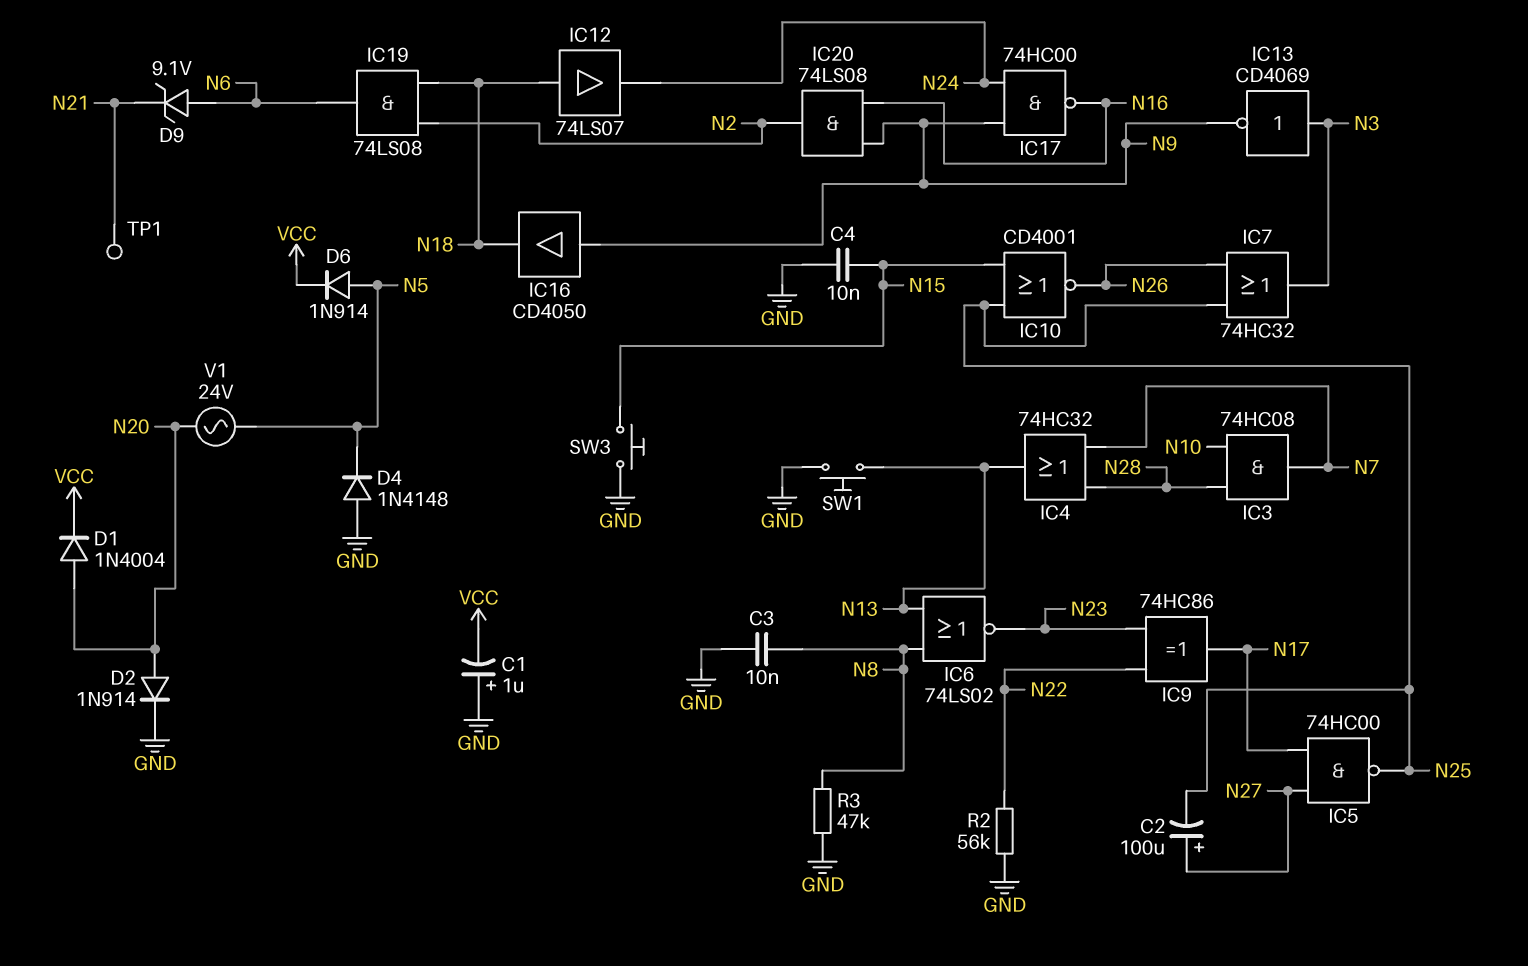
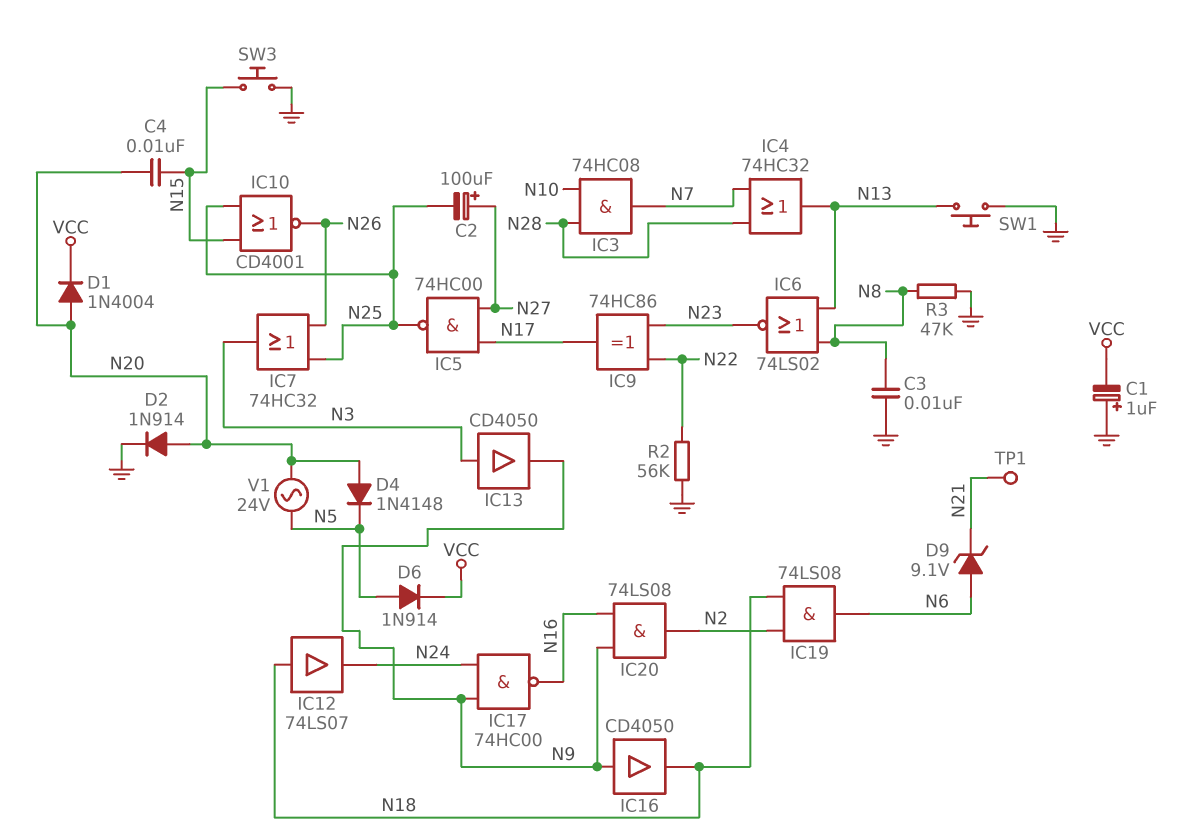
C4: 10nF (GND, N15) -> 10nF (N15, N20)
D4: diode 1N4148 (A GND, K N5) -> diode 1N4148 (A N20, K N5)
IC13: NOT CD4069 (in N3, out N9) -> buffer CD4050 (in N3, out N9)

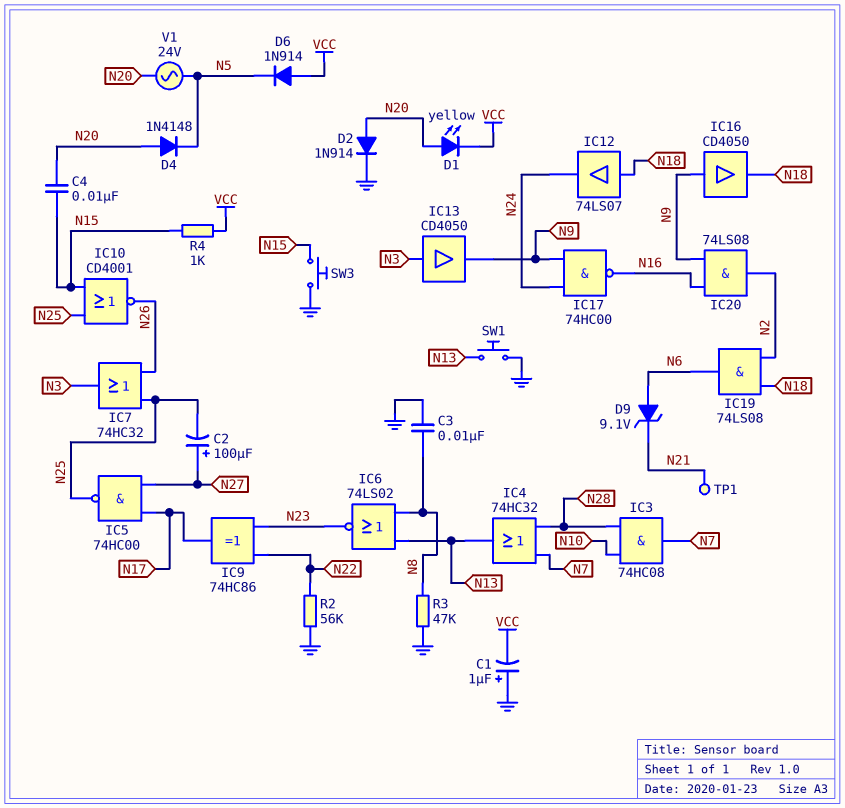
D1: diode 1N4004 (A N20, K VCC) -> LED yellow (A N20, K VCC)
D6: diode 1N914 (A N5, K VCC) -> diode 1N914 (A VCC, K N5)
R4: none -> 1k (N15, VCC)

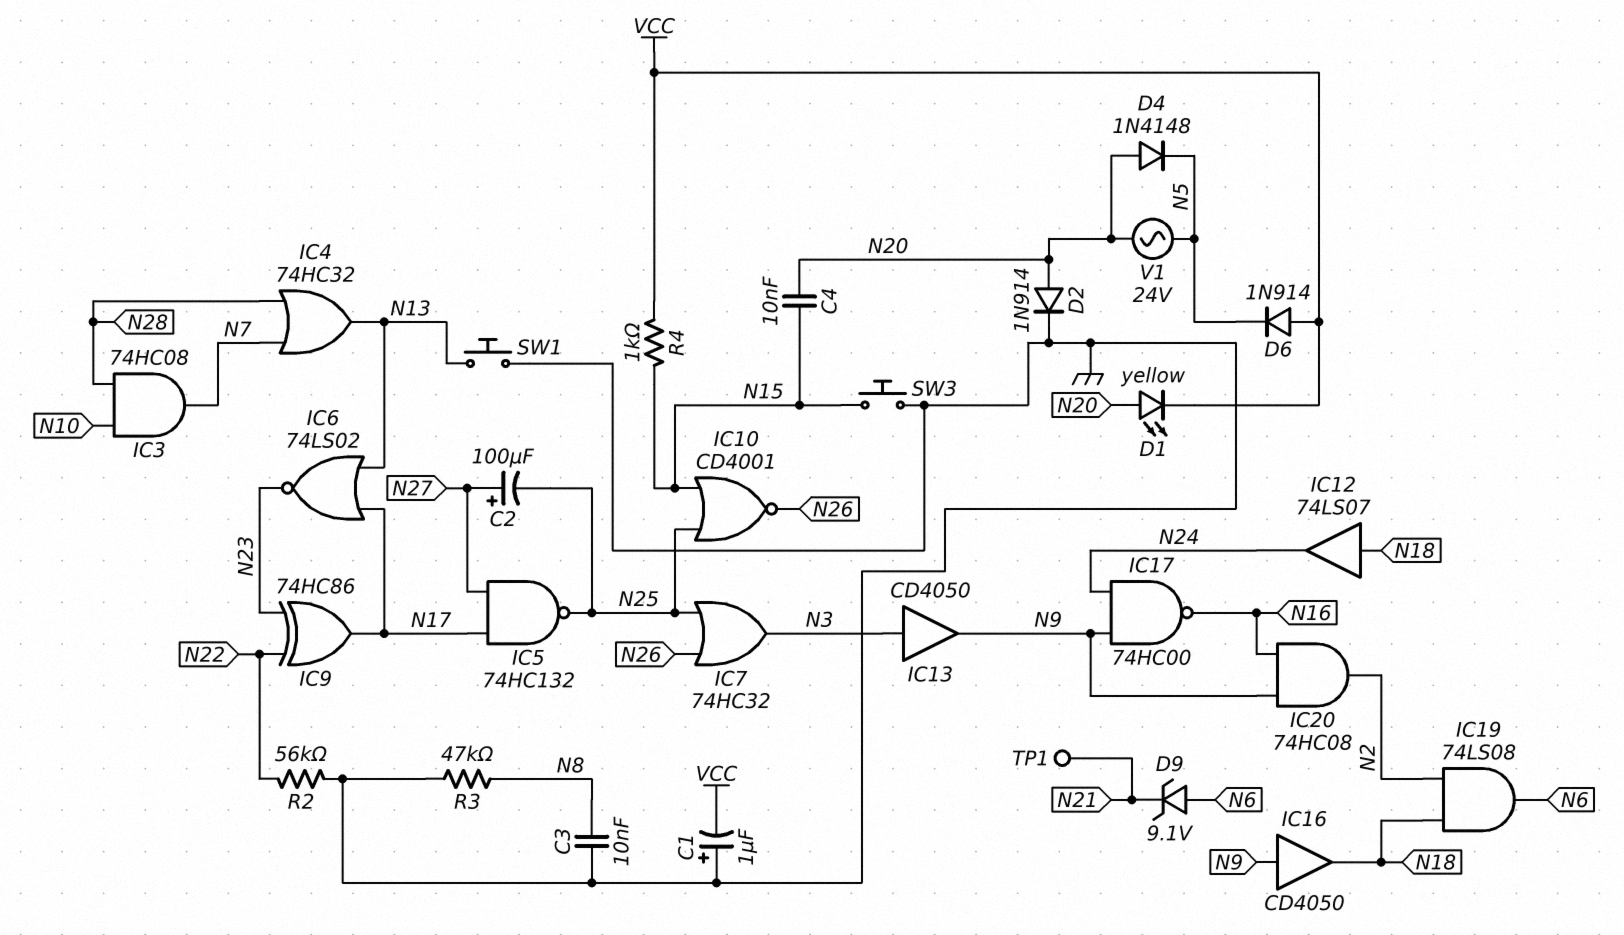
IC5: NAND 74HC00 (in N17, in N27, out N25) -> NAND 74HC132 (in N17, in N27, out N25)
IC6: NOR 74LS02 (in N8, in N13, out N23) -> NOR 74LS02 (in N13, in N17, out N23)
IC20: AND 74LS08 (in N9, in N16, out N2) -> AND 74HC08 (in N9, in N16, out N2)

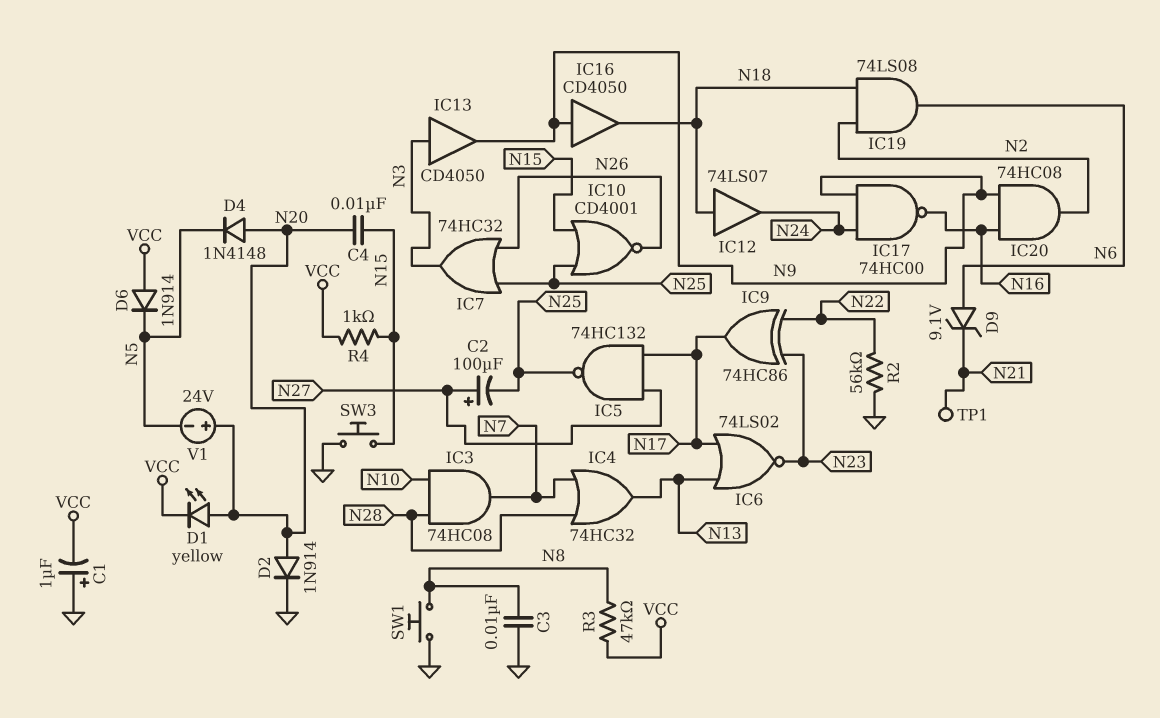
R3: 47k (GND, N8) -> 47k (N8, VCC)
SW1: button (GND, N13) -> button (GND, N8)
V1: AC 24V (N5, N20) -> 24V (plus N20, minus N5)

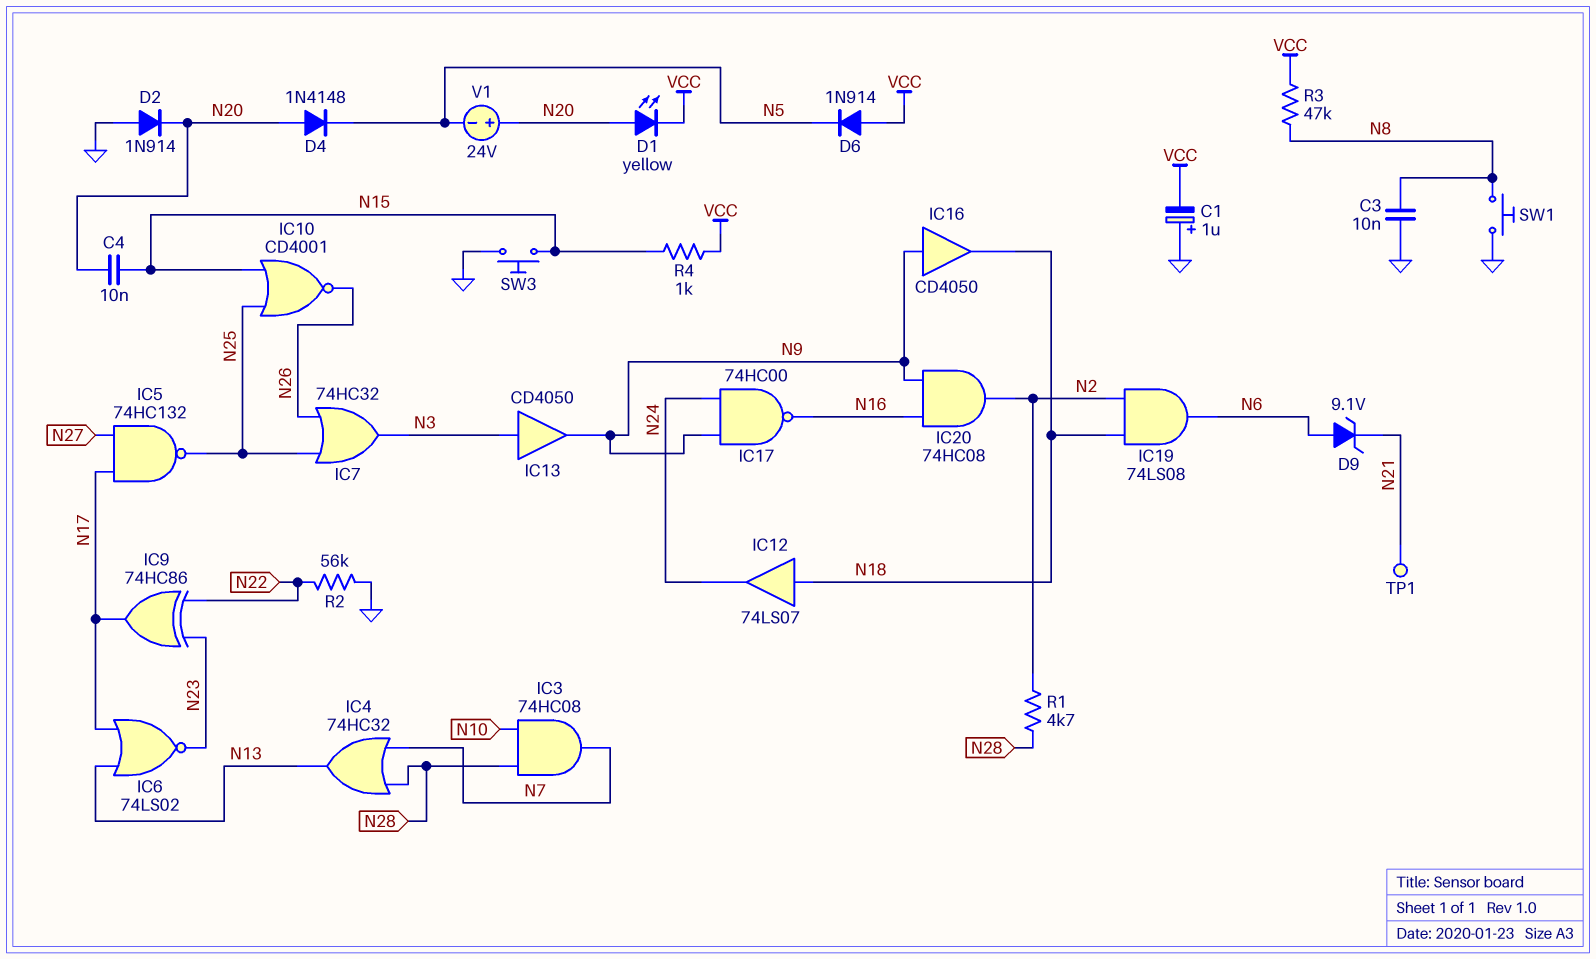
C2: 100uF (plus N27, minus N25) -> none
D2: diode 1N914 (A N20, K GND) -> diode 1N914 (A GND, K N20)
R1: none -> 4.7k (N2, N28)

